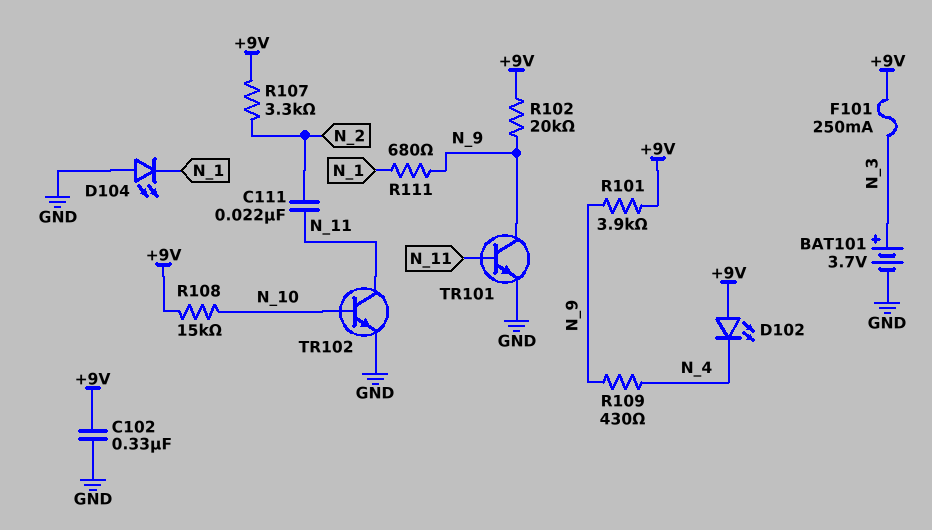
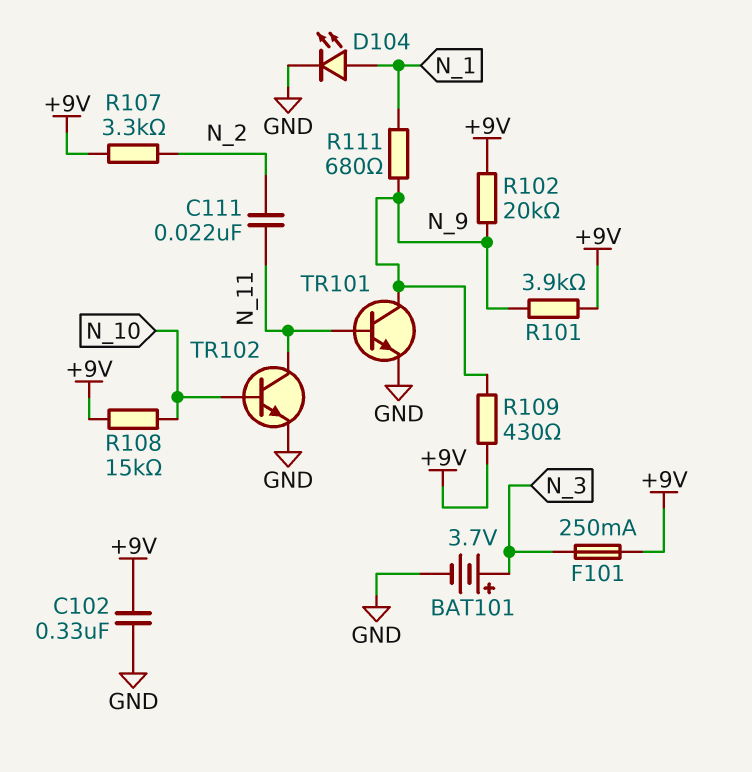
D102: LED (A +9V, K N_4) -> none
D104: LED (A GND, K N_1) -> LED (A N_1, K GND)
R109: 430 (N_4, N_9) -> 430 (+9V, N_9)

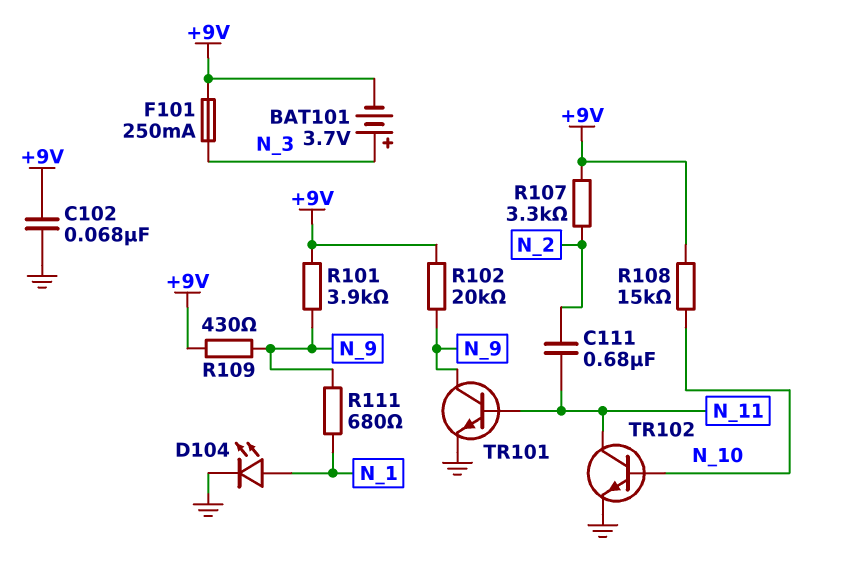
BAT101: 3.7V (plus N_3, minus GND) -> 3.7V (plus N_3, minus +9V)
C102: 330nF (+9V, GND) -> 68nF (+9V, GND)
C111: 22nF (N_2, N_11) -> 680nF (N_2, N_11)

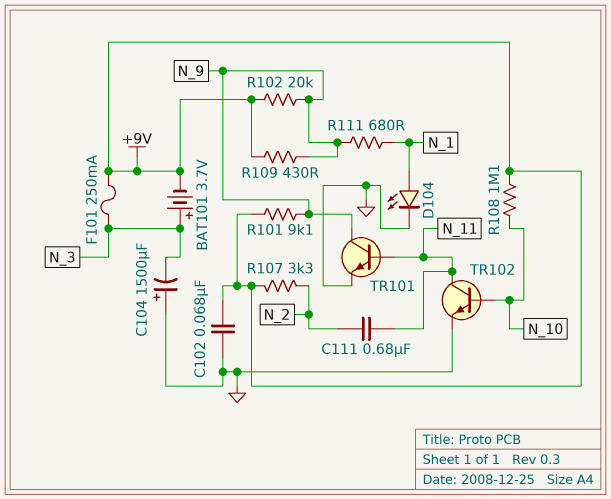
C104: none -> 1500uF (plus GND, minus N_3)
R101: 3.9k (+9V, N_9) -> 9.1k (+9V, N_9)
R108: 15k (+9V, N_10) -> 1.1M (+9V, N_10)

